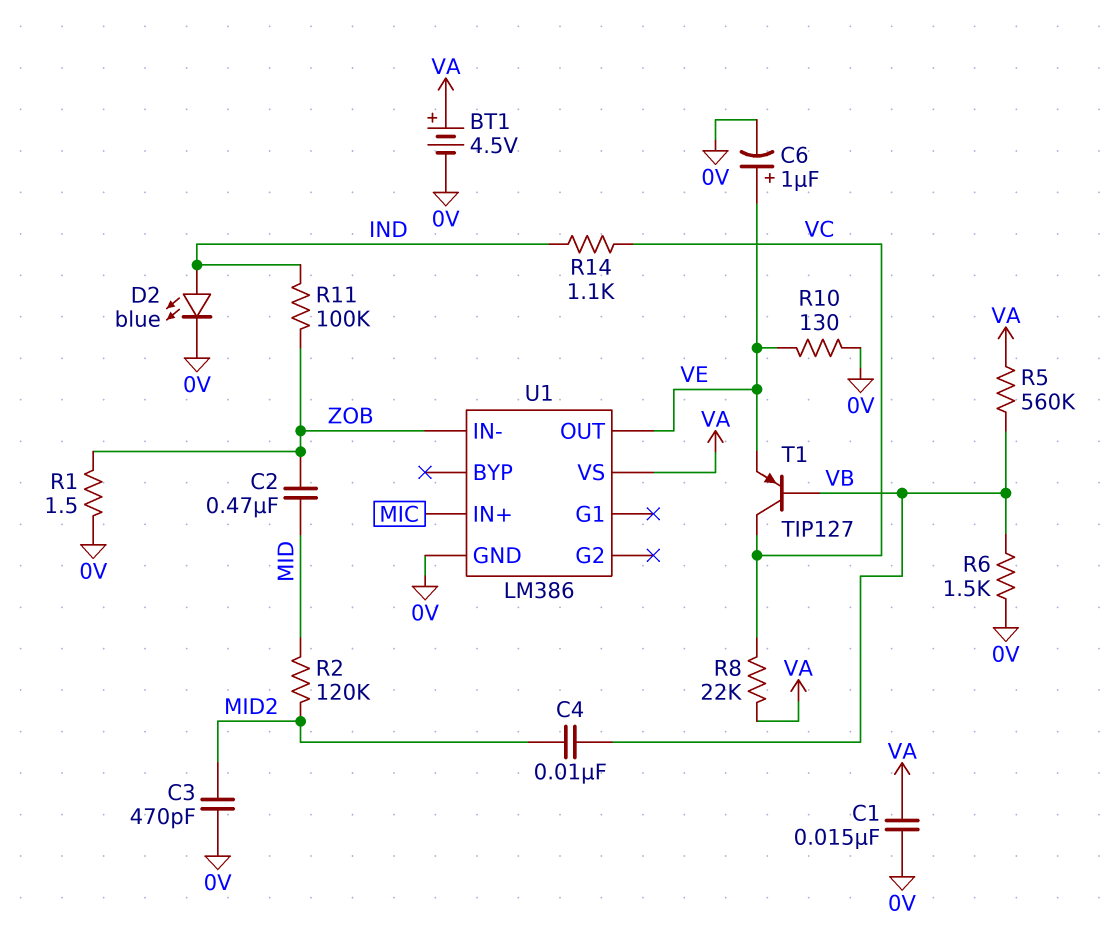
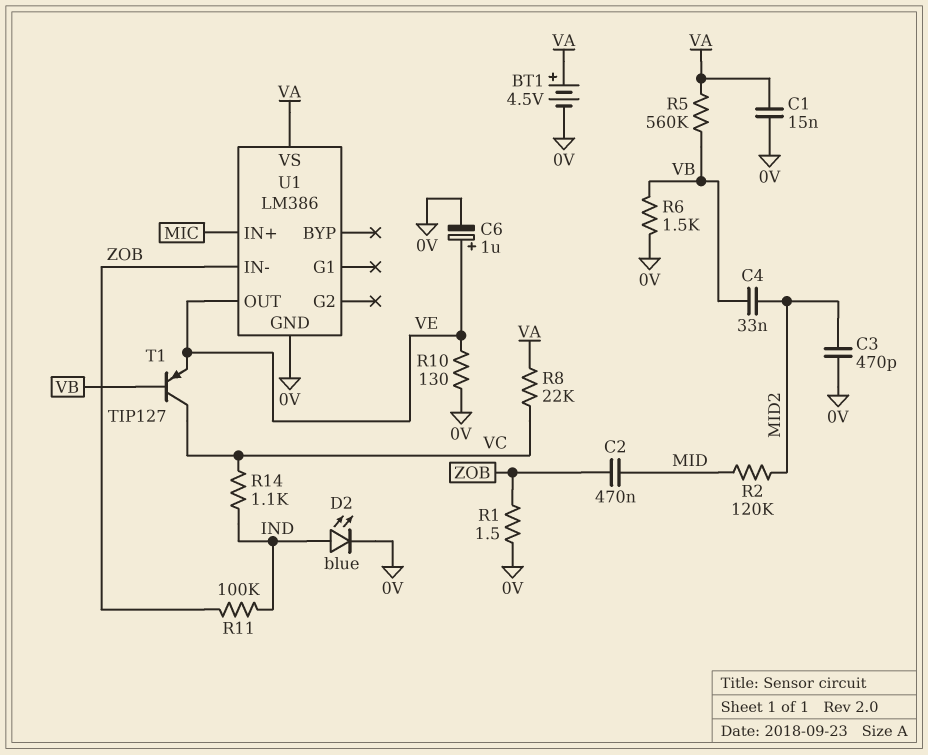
C4: 10nF (MID2, VB) -> 33nF (MID2, VB)

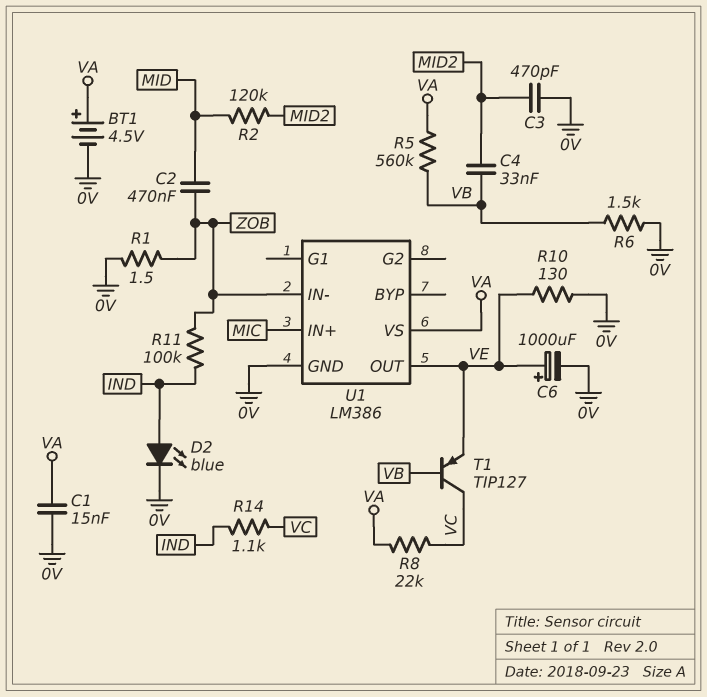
C6: 1uF (plus VE, minus 0V) -> 1000uF (plus VE, minus 0V)

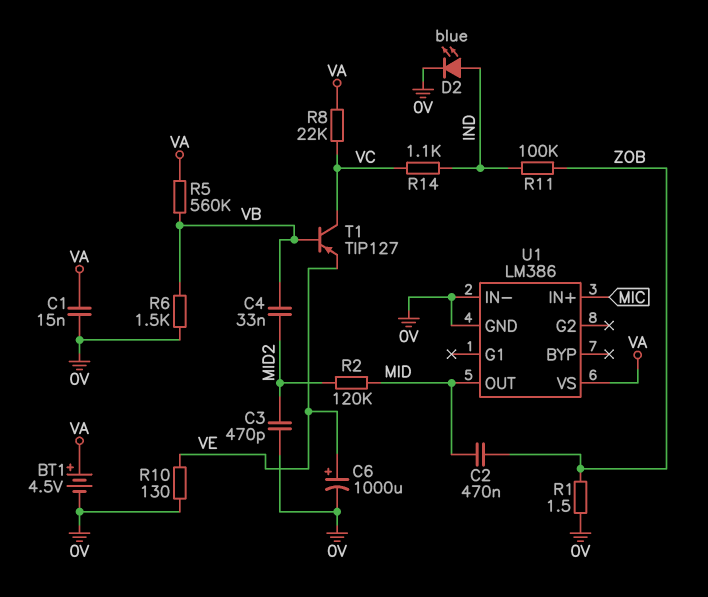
U1 pin IN-: ZOB -> 0V
U1 pin OUT: VE -> MID

